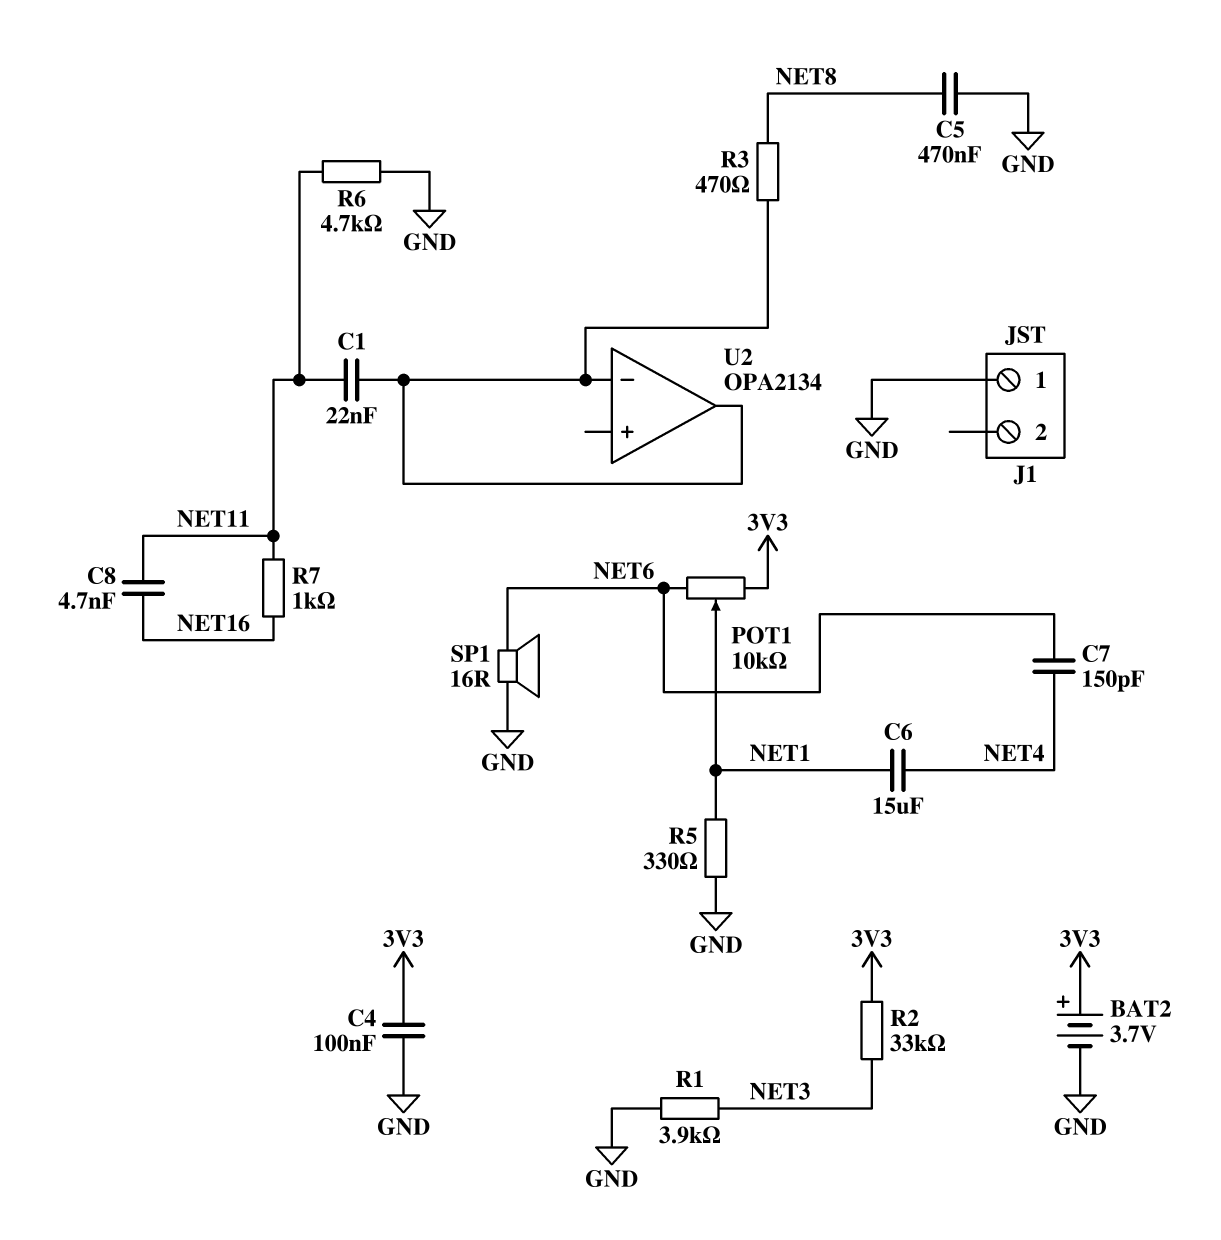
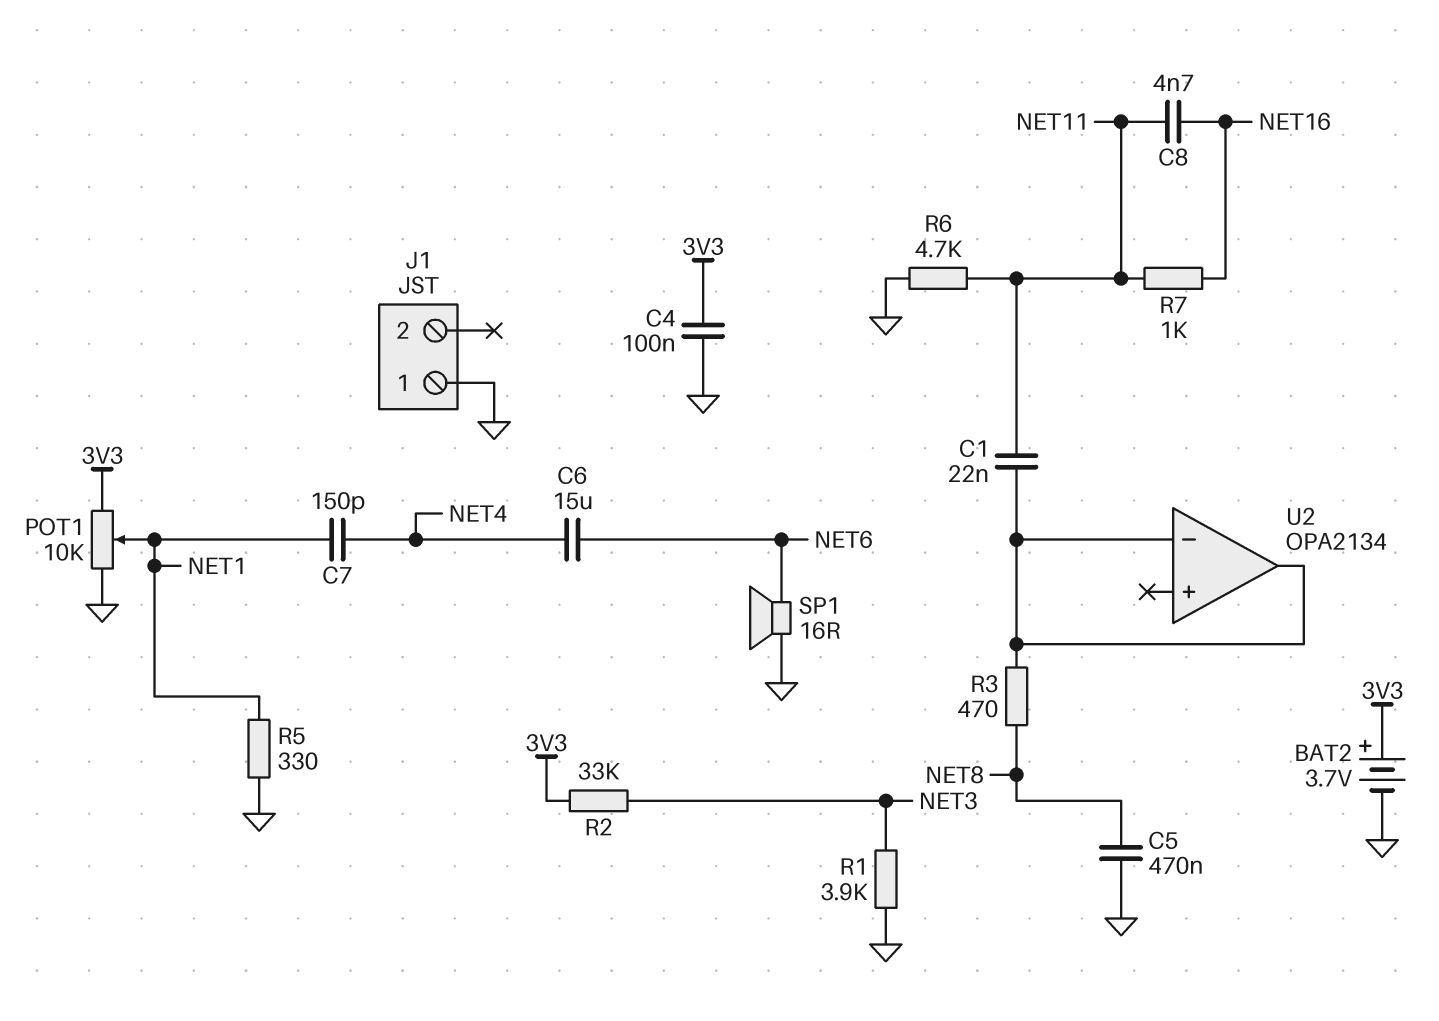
C6: 15uF (NET1, NET4) -> 15uF (NET4, NET6)
C7: 150pF (NET4, NET6) -> 150pF (NET1, NET4)
POT1: 10k (3V3, NET6, wiper NET1) -> 10k (3V3, GND, wiper NET1)

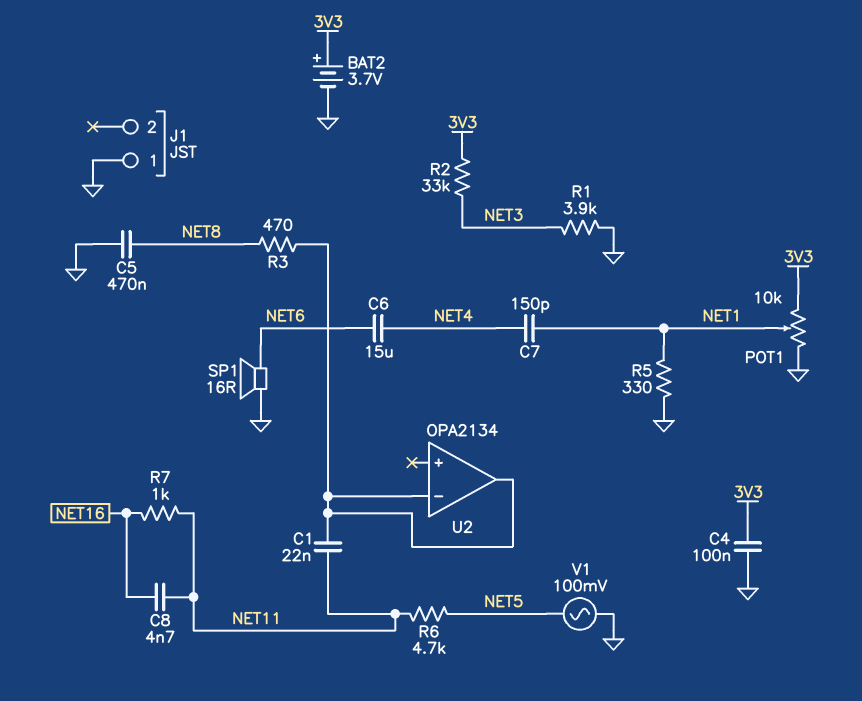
R6: 4.7k (GND, NET11) -> 4.7k (NET5, NET11)
V1: none -> AC 100mV (GND, NET5)

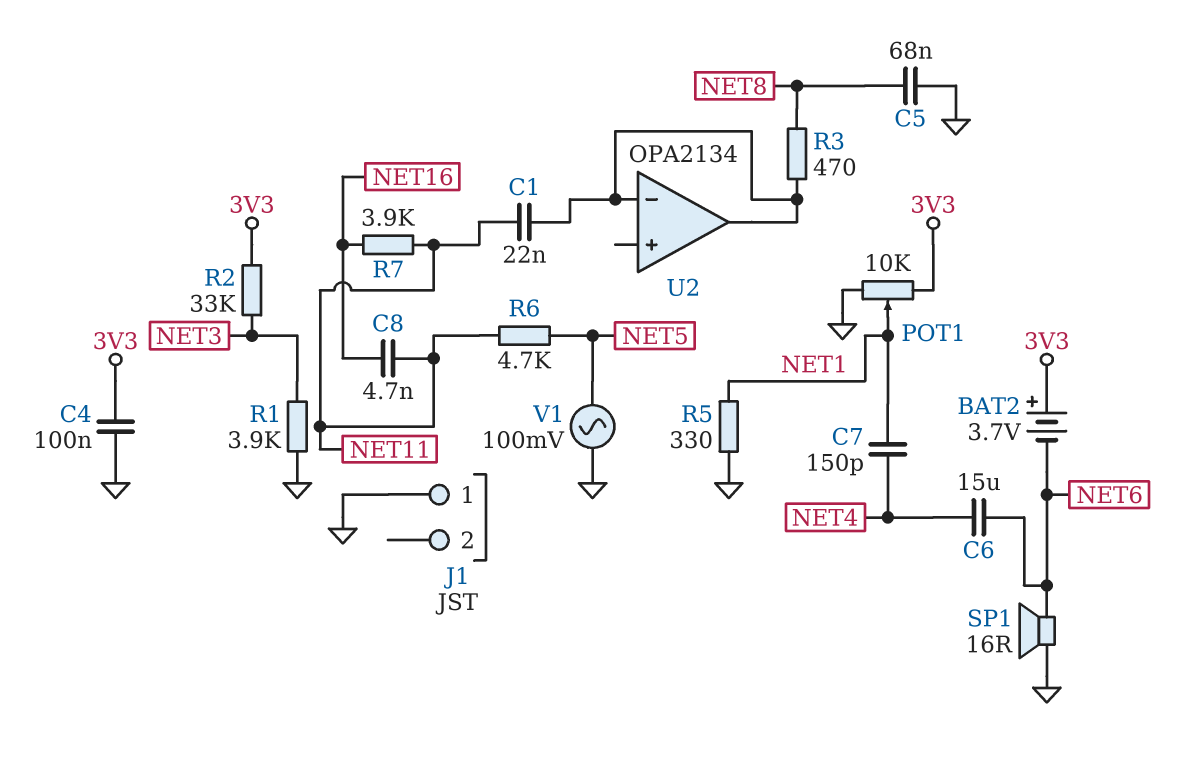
BAT2: 3.7V (plus 3V3, minus GND) -> 3.7V (plus 3V3, minus NET6)
C5: 470nF (GND, NET8) -> 68nF (GND, NET8)
R7: 1k (NET11, NET16) -> 3.9k (NET11, NET16)

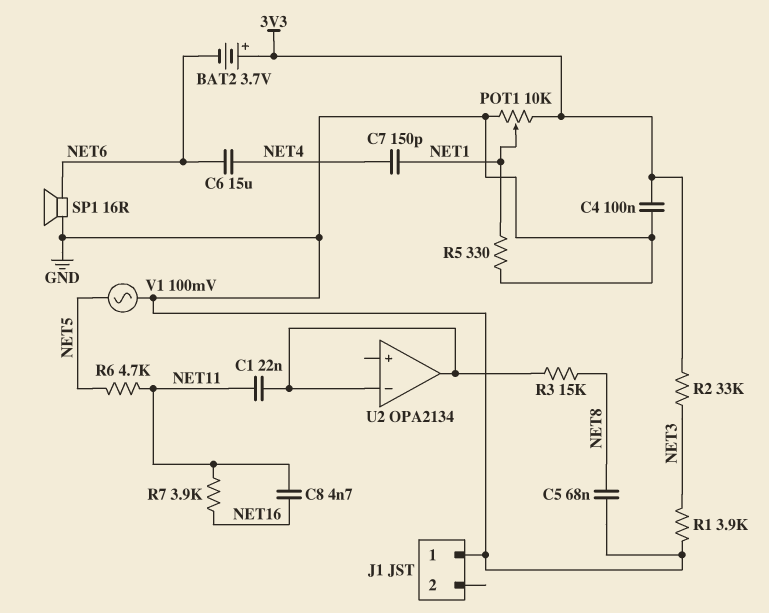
R3: 470 (NET8, U2/in-) -> 15k (NET8, U2/in-)

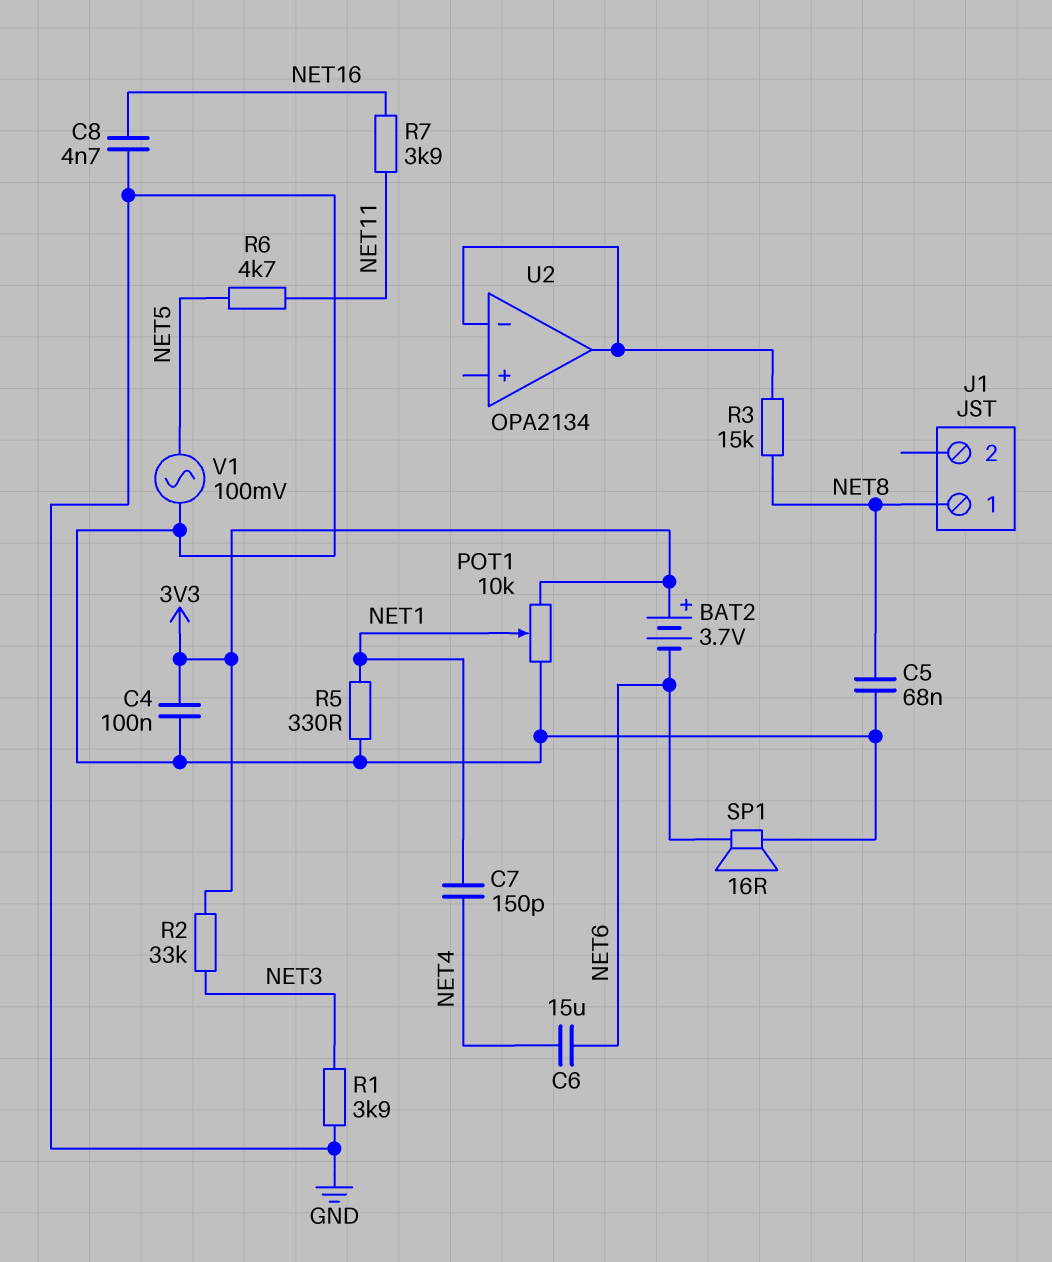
C1: 22nF (NET11, U2/in-) -> none
C8: 4.7nF (NET11, NET16) -> 4.7nF (GND, NET16)
J1 pin 1: GND -> NET8

